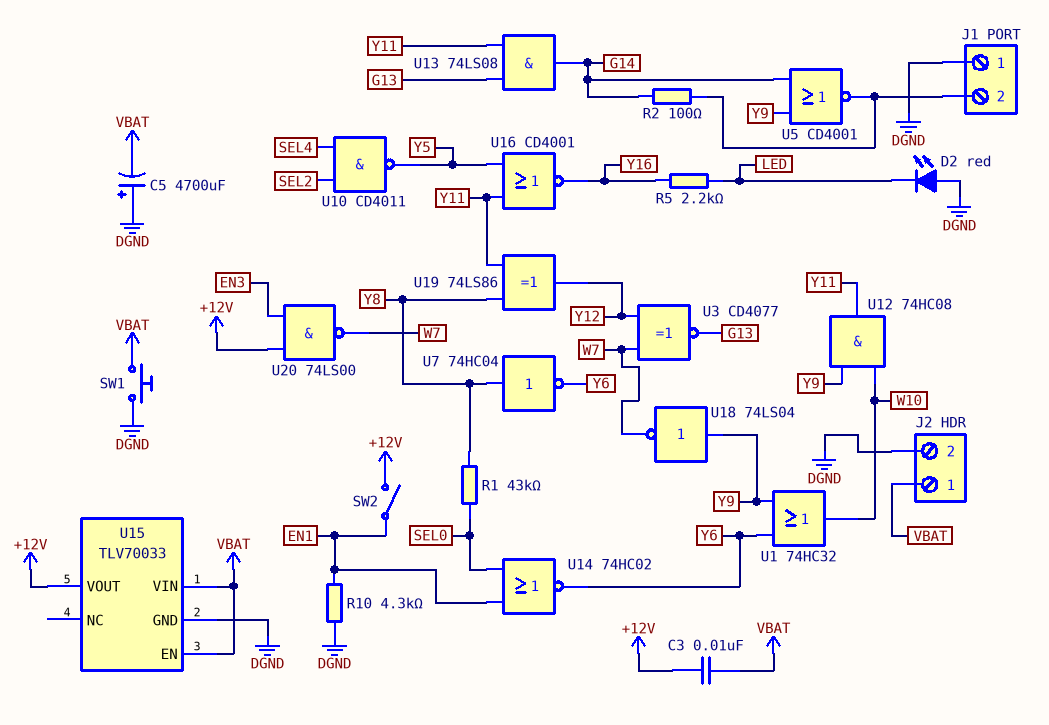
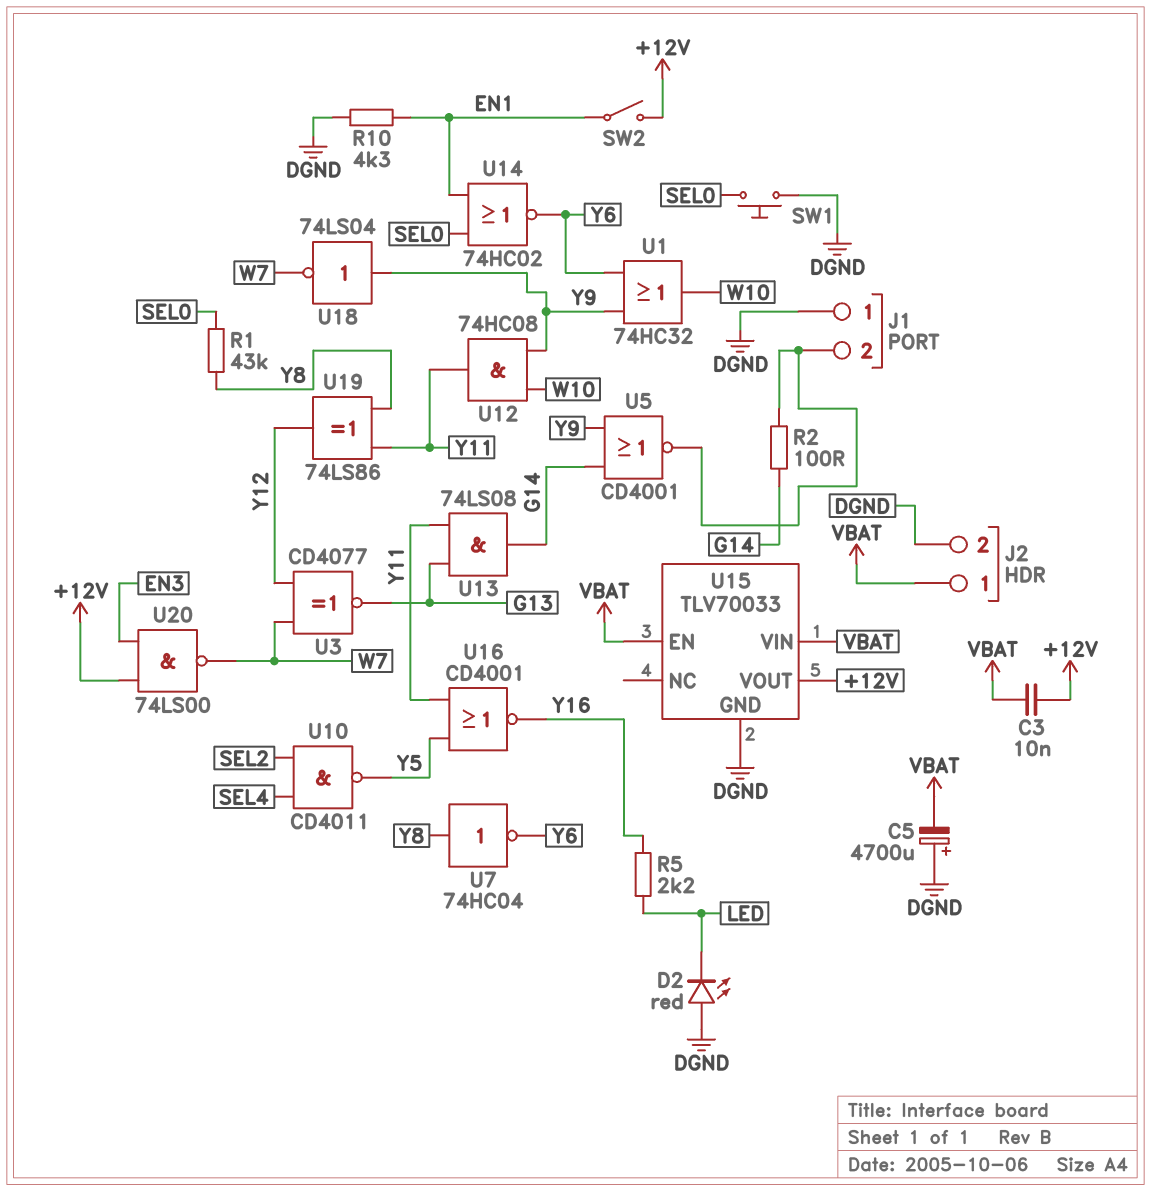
SW1: button (DGND, VBAT) -> button (DGND, SEL0)

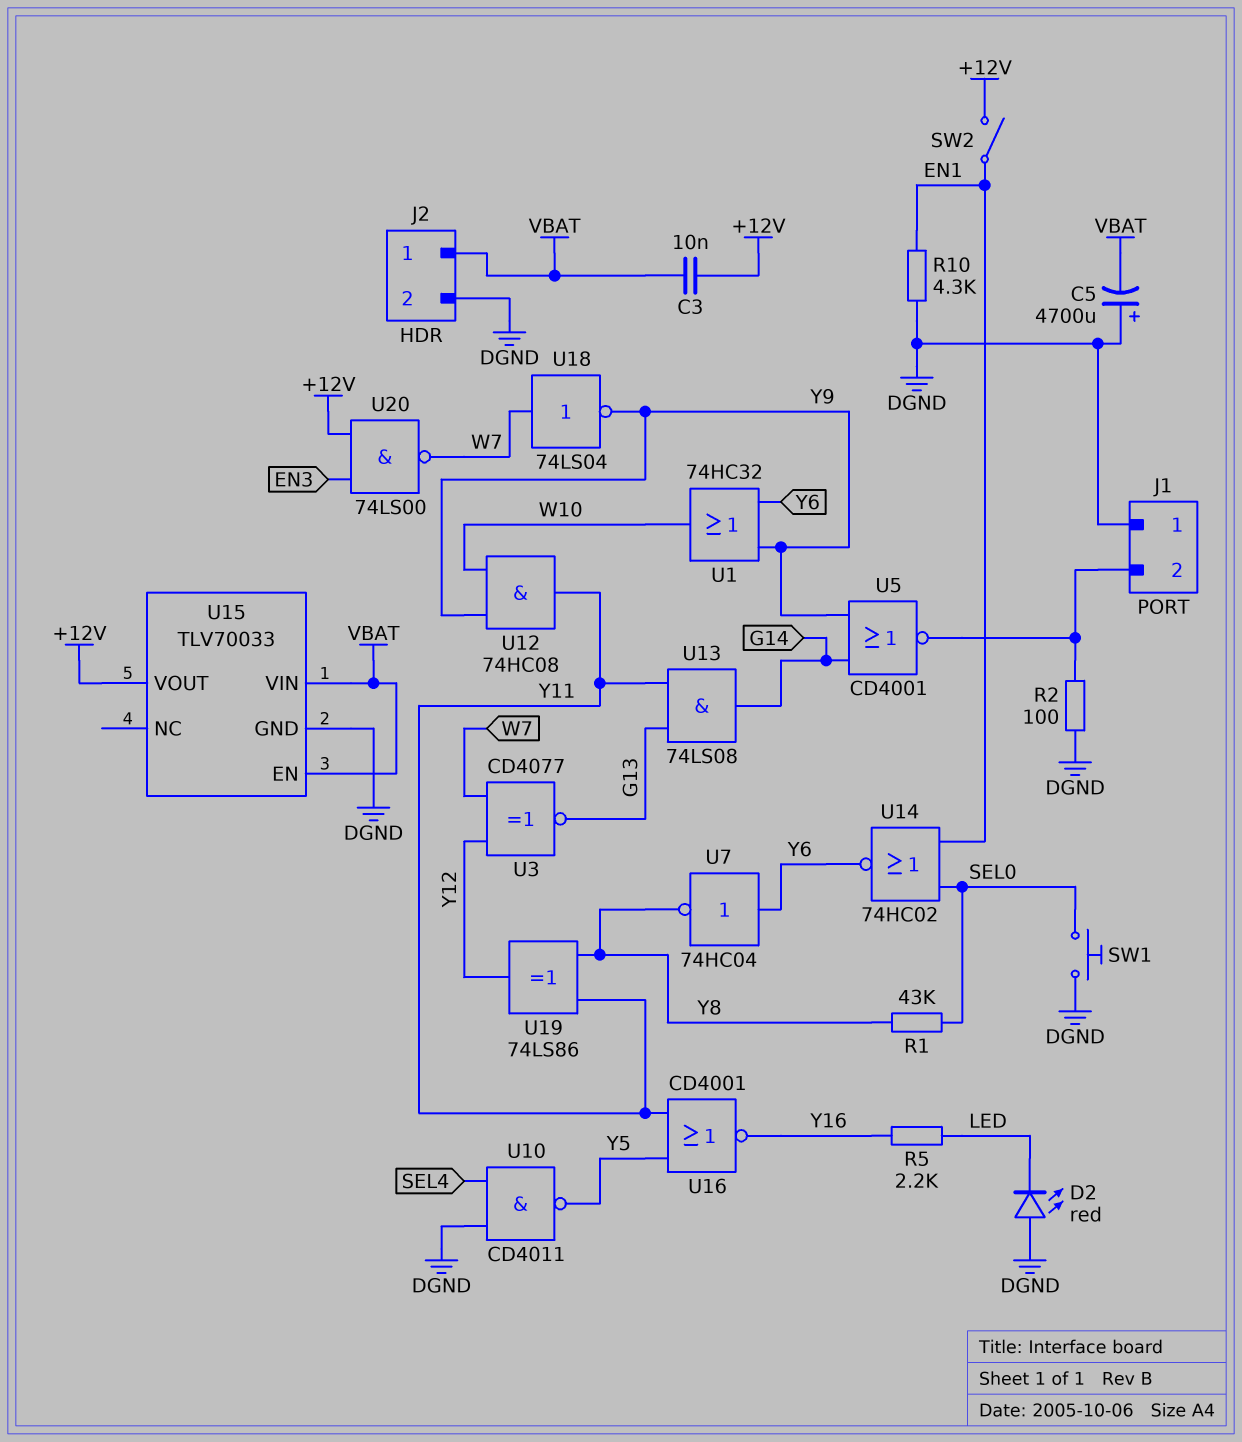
R2: 100 (G14, J1/2) -> 100 (DGND, J1/2)
U7: NOT 74HC04 (in Y8, out Y6) -> NOT 74HC04 (in Y6, out Y8)
U10: NAND CD4011 (in SEL2, in SEL4, out Y5) -> NAND CD4011 (in DGND, in SEL4, out Y5)
U18: NOT 74LS04 (in Y9, out W7) -> NOT 74LS04 (in W7, out Y9)

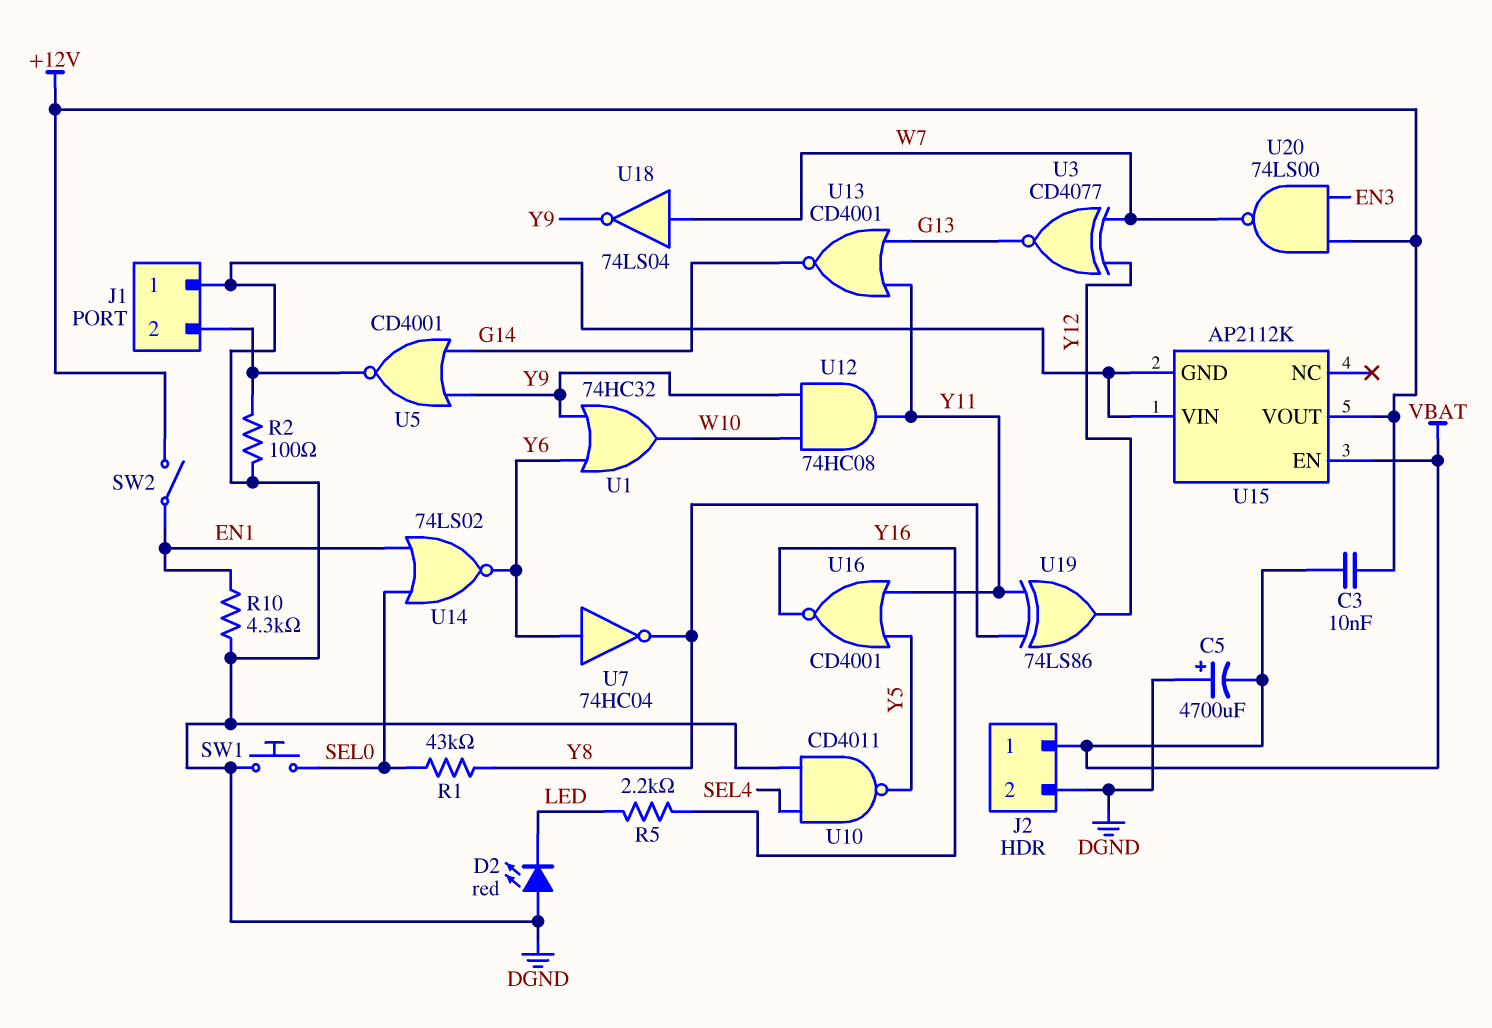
U13: AND 74LS08 (in G13, in Y11, out G14) -> NOR CD4001 (in G13, in Y11, out G14)
U14: NOR 74HC02 (in EN1, in SEL0, out Y6) -> NOR 74LS02 (in EN1, in SEL0, out Y6)
U15: TLV70033 -> AP2112K
U15 pin VIN: VBAT -> DGND

